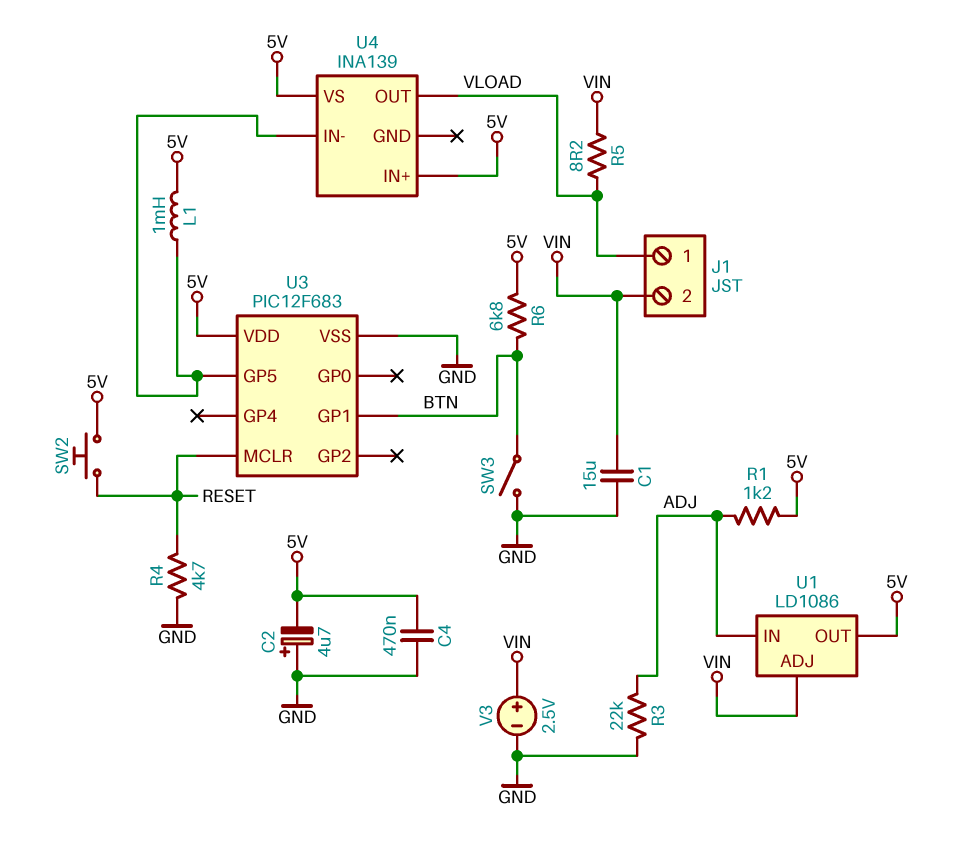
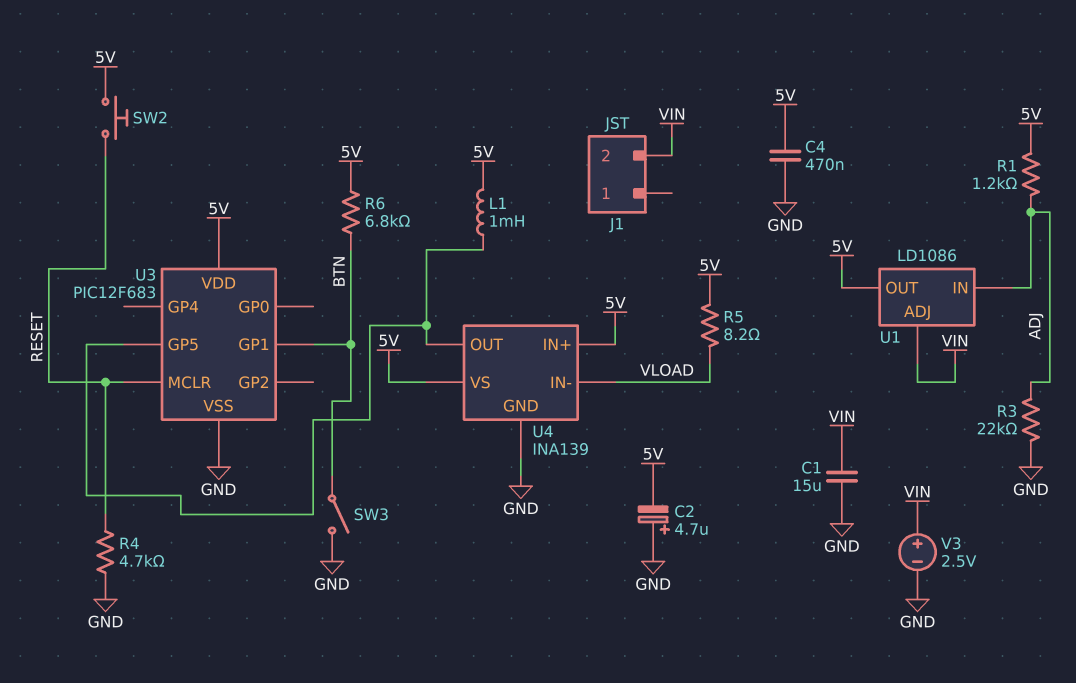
J1 pin 1: VLOAD -> none
R5: 8.2 (VIN, VLOAD) -> 8.2 (5V, VLOAD)
U4 pin GND: none -> GND
U4 pin IN-: U3/GP5 -> VLOAD
U4 pin OUT: VLOAD -> U3/GP5

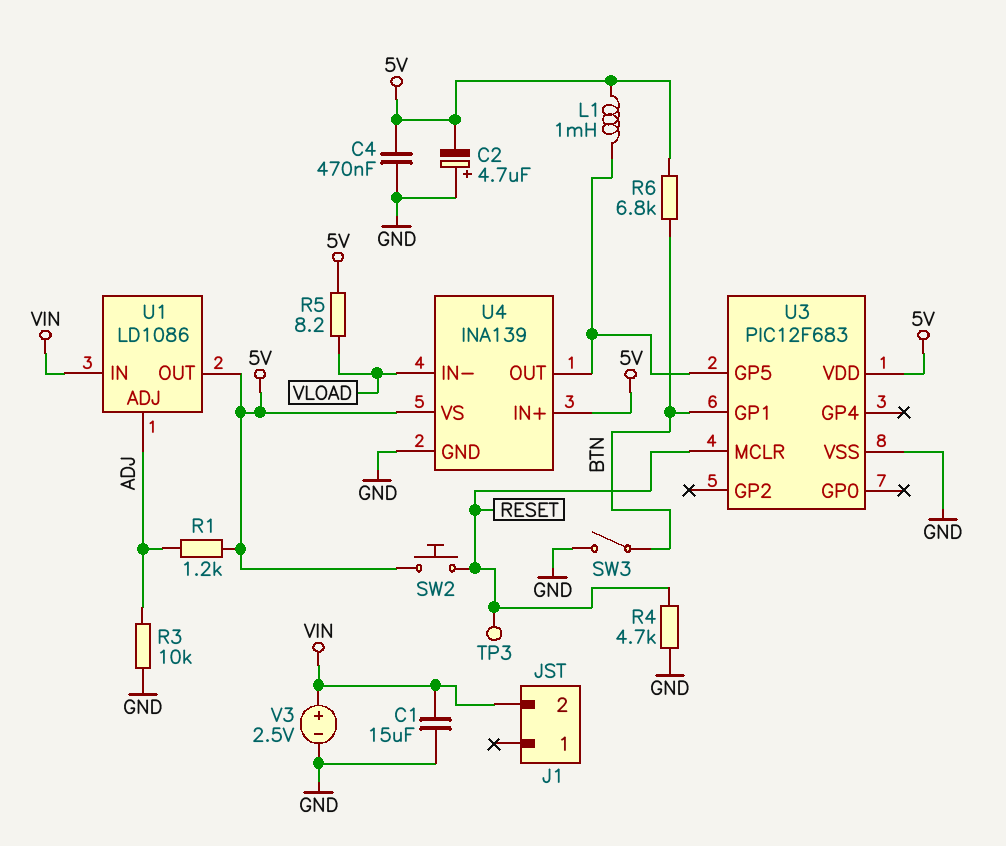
R3: 22k (ADJ, GND) -> 10k (ADJ, GND)
TP3: none -> test point (RESET)
U1 pin ADJ: VIN -> ADJ
U1 pin IN: ADJ -> VIN

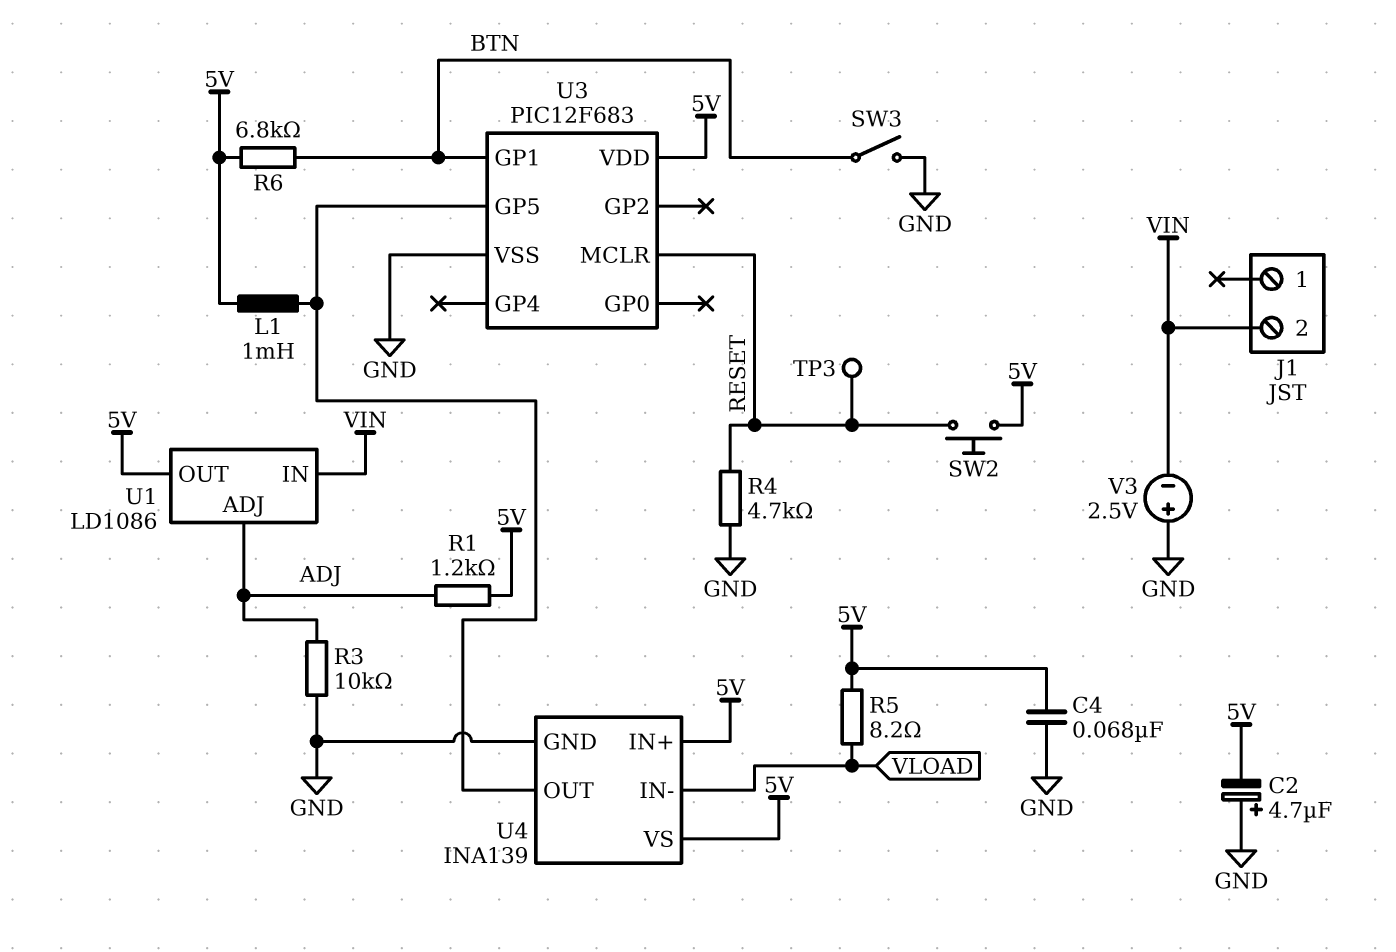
C1: 15uF (GND, VIN) -> none
C4: 470nF (5V, GND) -> 68nF (5V, GND)
V3: 2.5V (plus VIN, minus GND) -> 2.5V (plus GND, minus VIN)

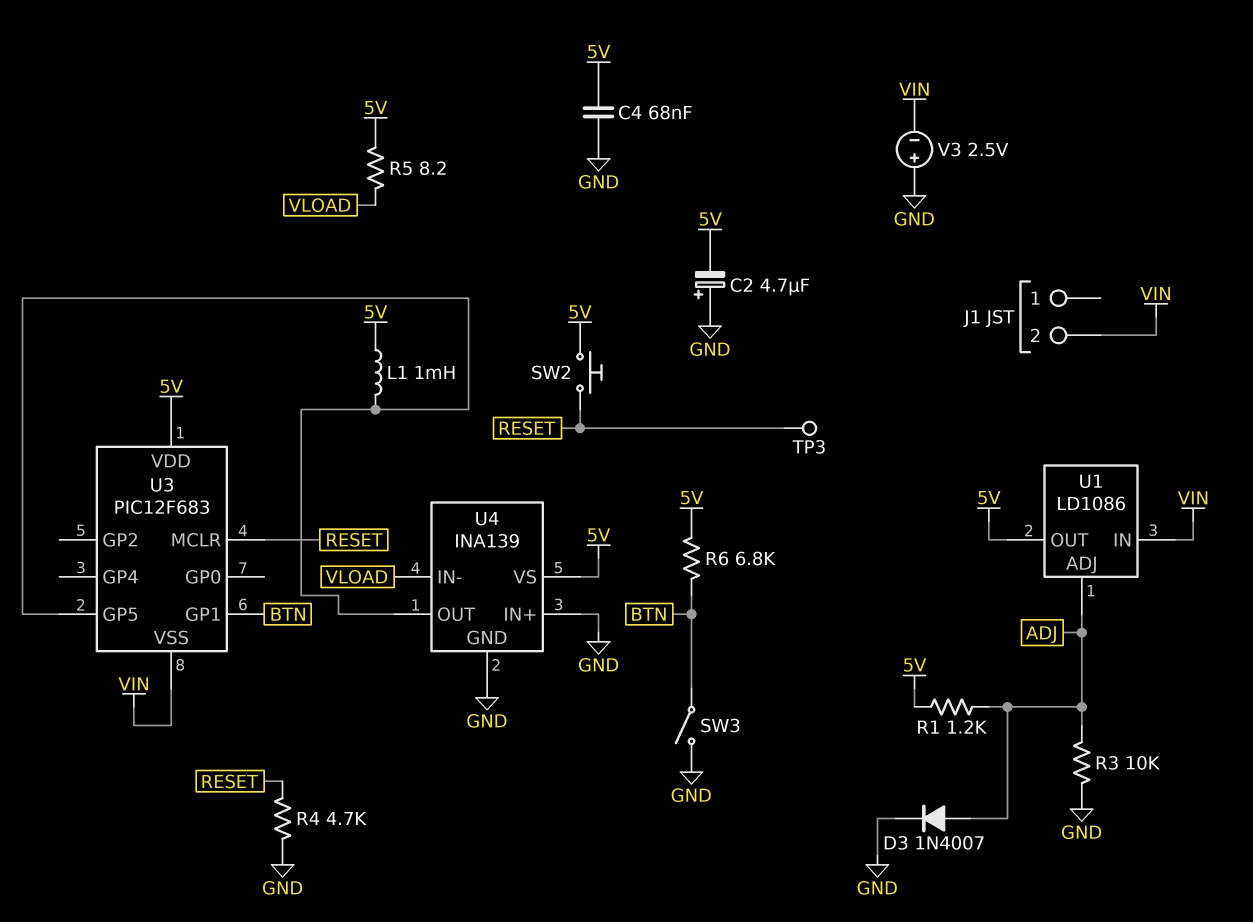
D3: none -> diode 1N4007 (A ADJ, K GND)
U3 pin VSS: GND -> VIN
U4 pin IN+: 5V -> GND

